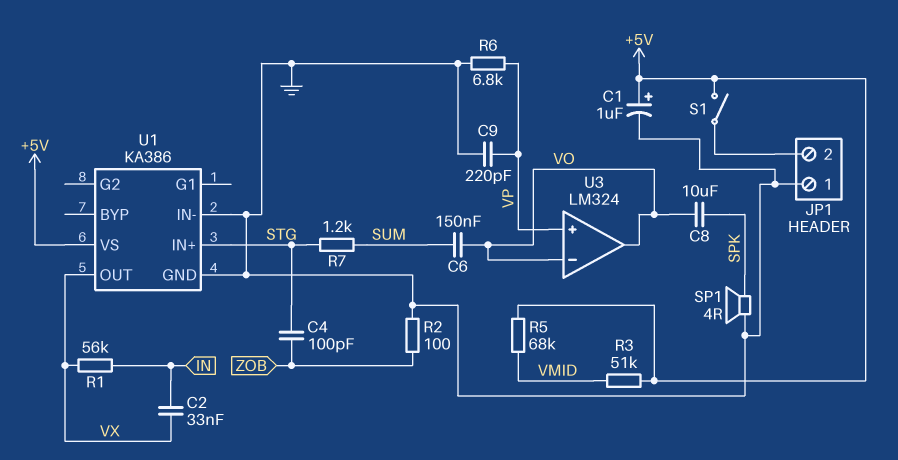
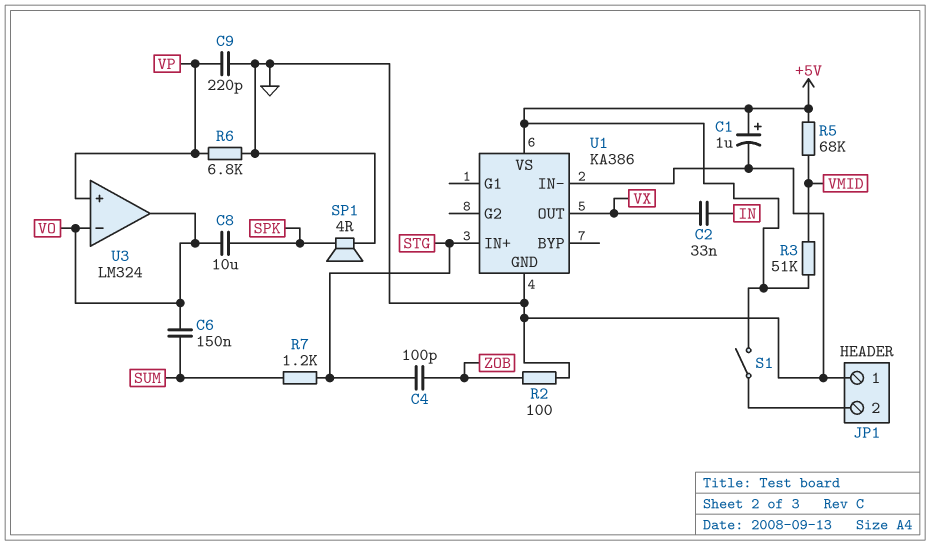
R1: 56k (IN, VX) -> none

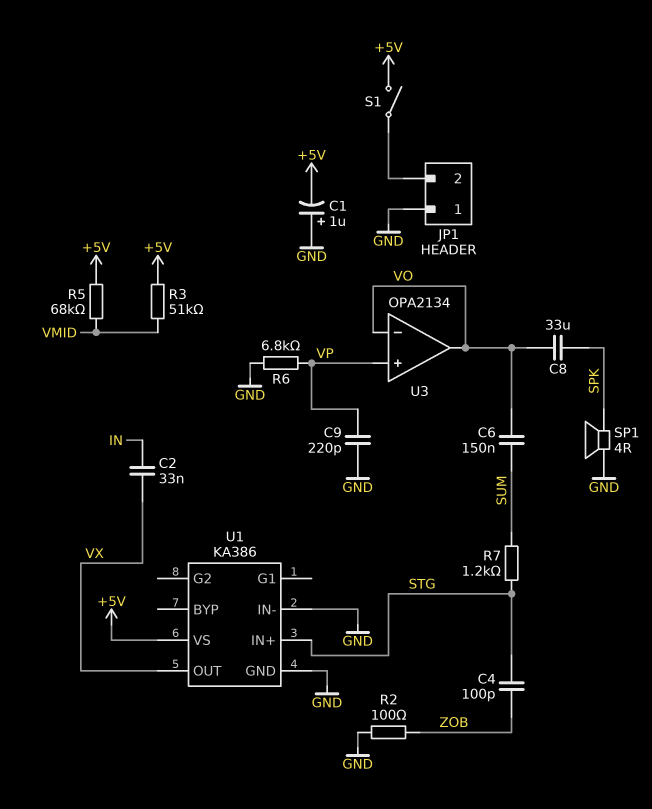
C1: 1uF (plus +5V, minus GND) -> 1uF (plus GND, minus +5V)
C8: 10uF (SPK, VO) -> 33uF (SPK, VO)
U3: LM324 -> OPA2134

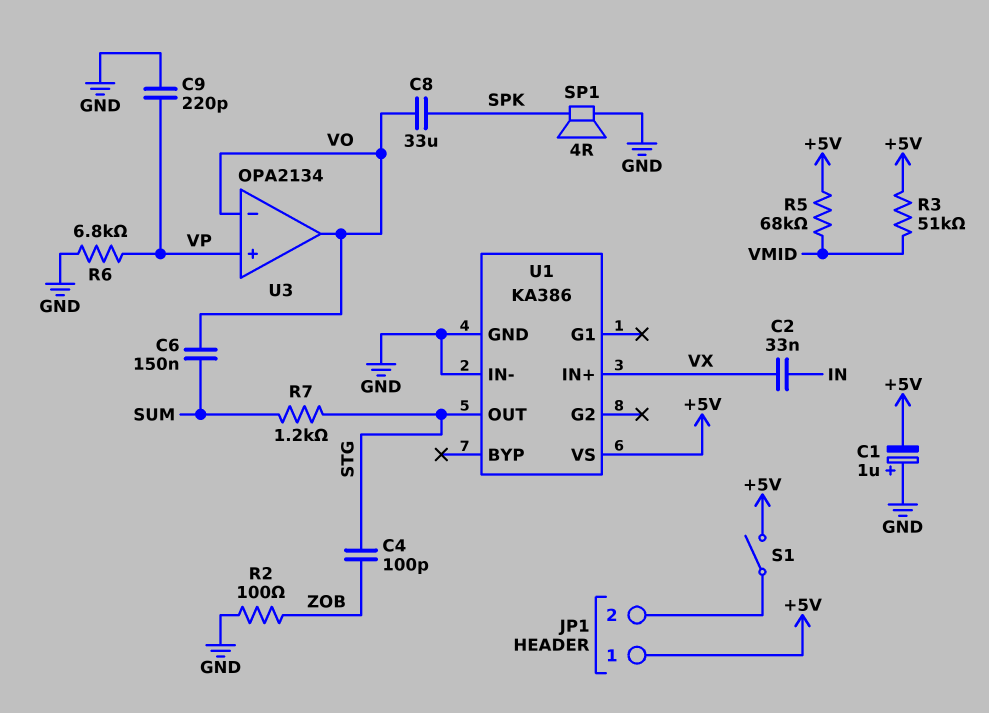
JP1 pin 1: GND -> +5V
U1 pin IN+: STG -> VX
U1 pin OUT: VX -> STG

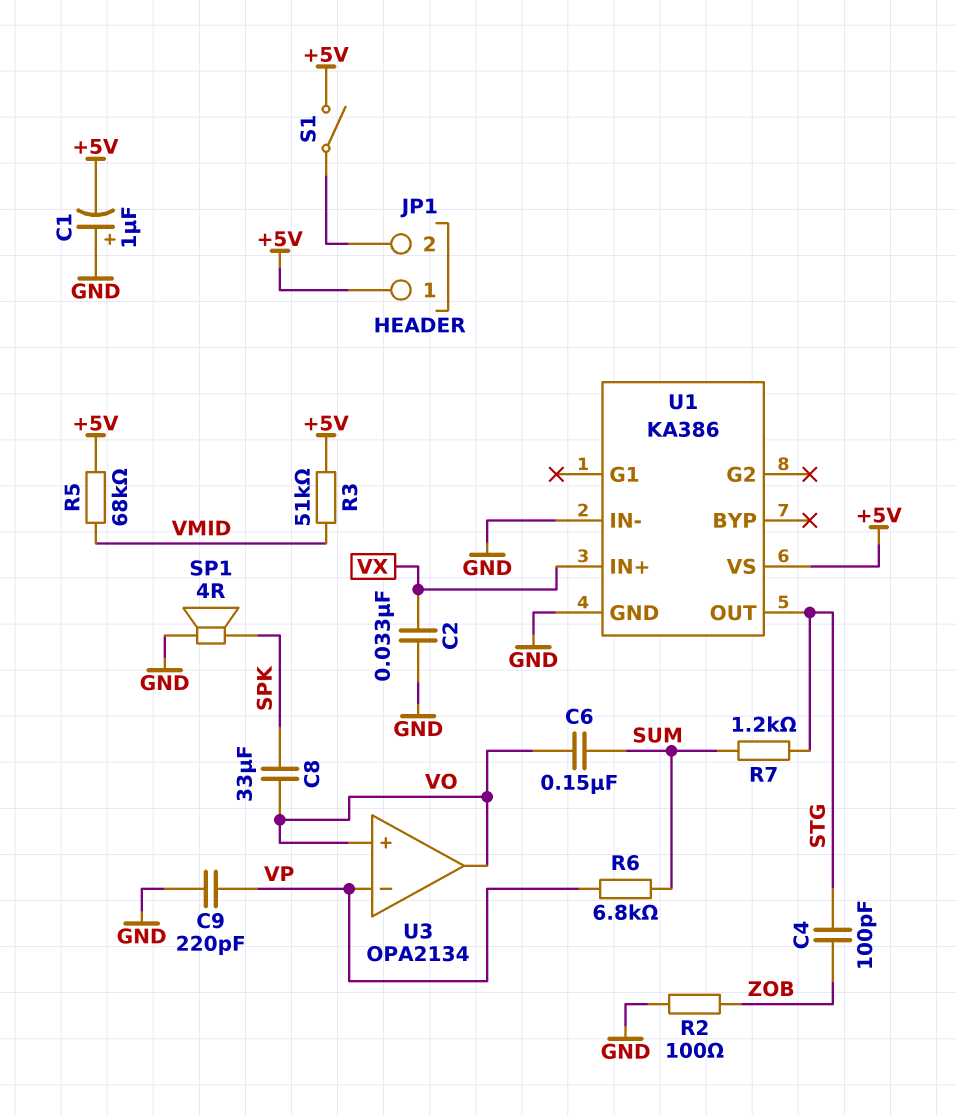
C2: 33nF (IN, VX) -> 33nF (GND, VX)
R6: 6.8k (GND, VP) -> 6.8k (SUM, VP)
U3 pin in+: VP -> VO
U3 pin in-: VO -> VP

